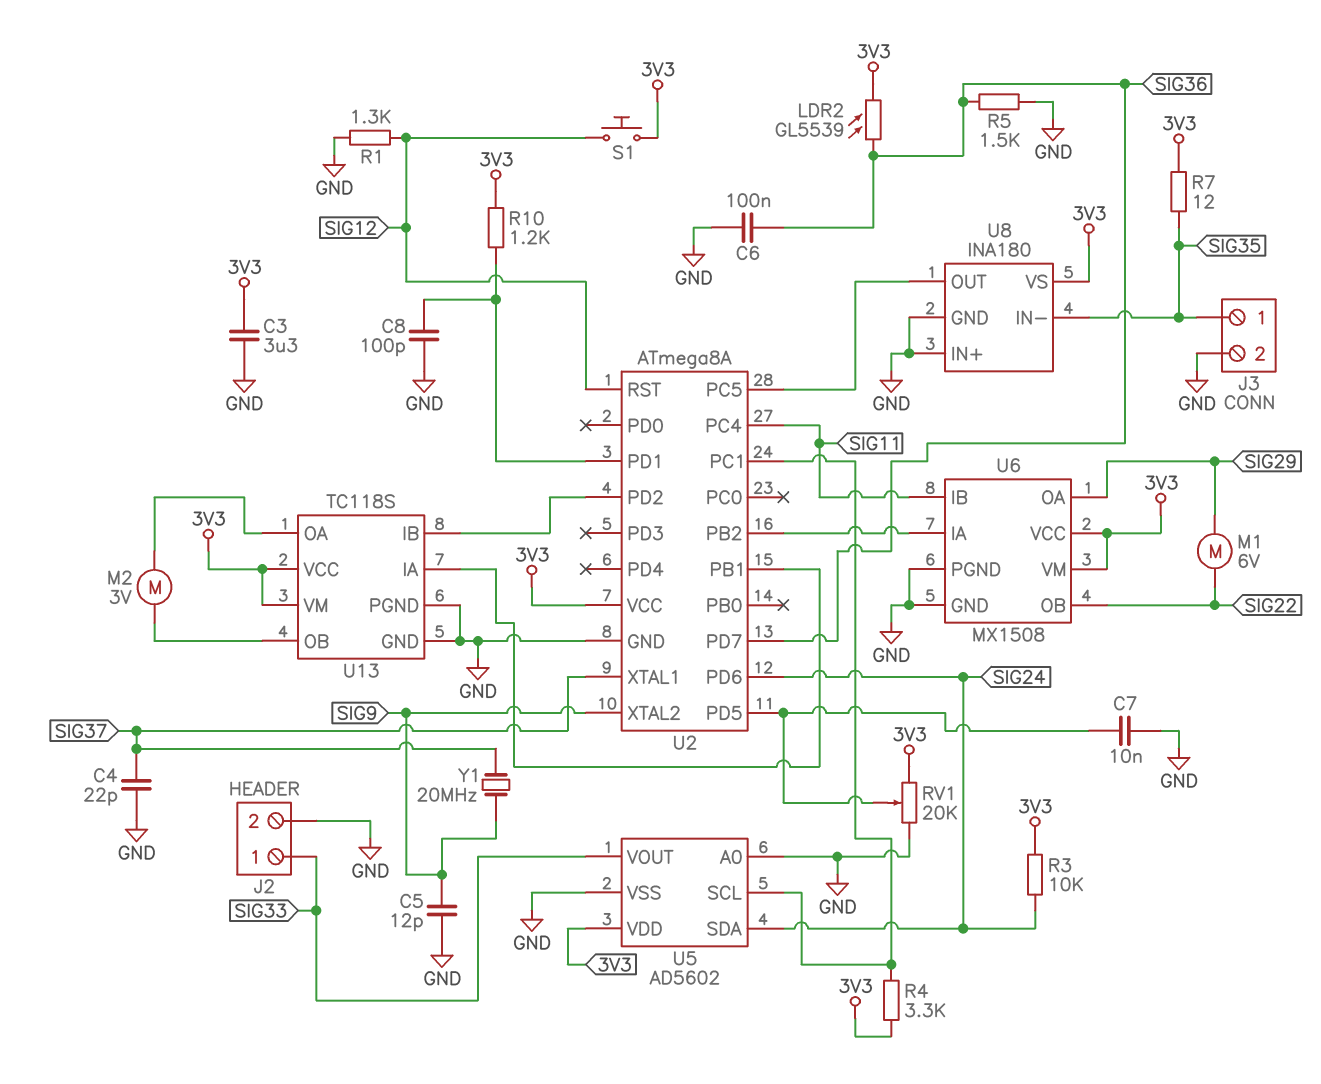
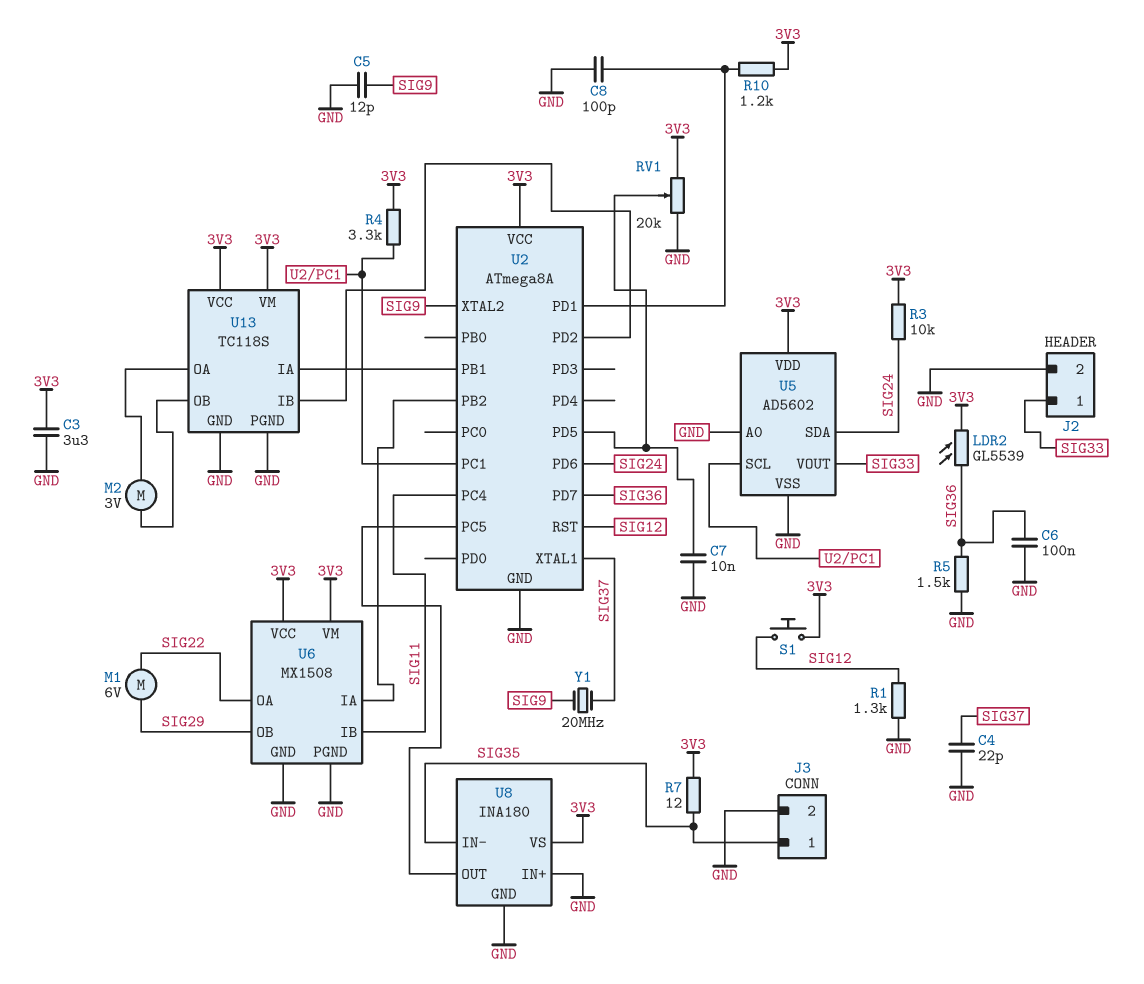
U6 pin OA: SIG29 -> SIG22
U6 pin OB: SIG22 -> SIG29

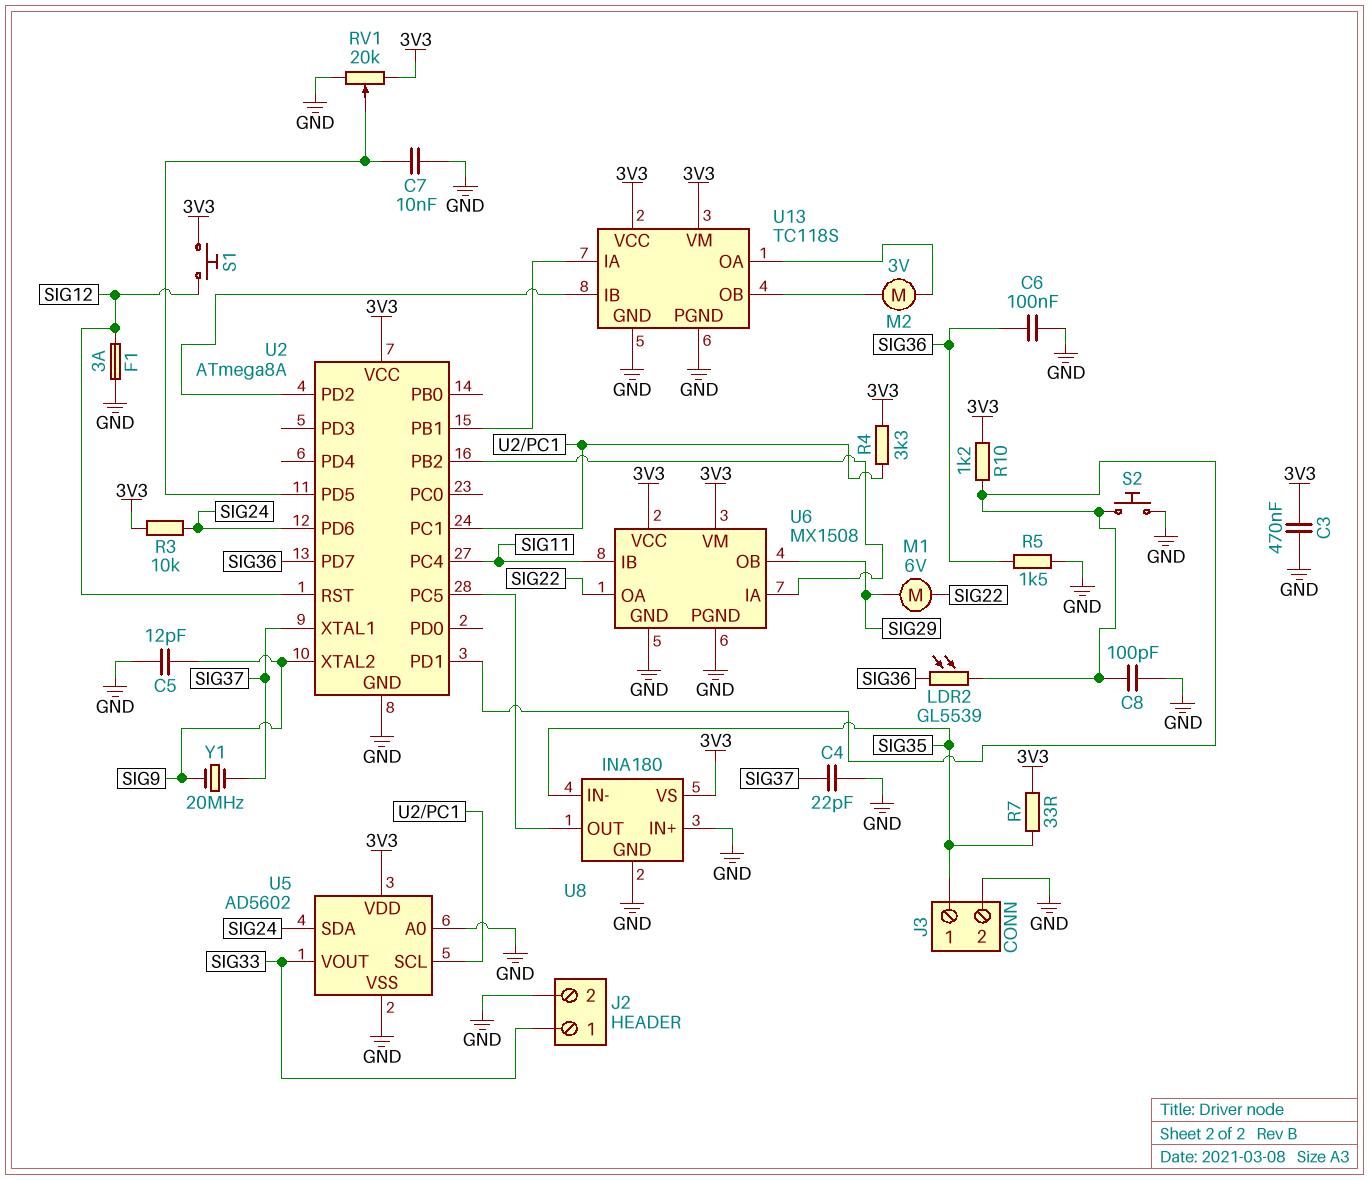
C3: 3.3uF (3V3, GND) -> 470nF (3V3, GND)
F1: none -> 3A (GND, SIG12)
LDR2: GL5539 (3V3, SIG36) -> GL5539 (SIG36, U2/PD1)
R1: 1.3k (GND, SIG12) -> none
R7: 12 (3V3, SIG35) -> 33 (3V3, SIG35)
S2: none -> button (GND, U2/PD1)

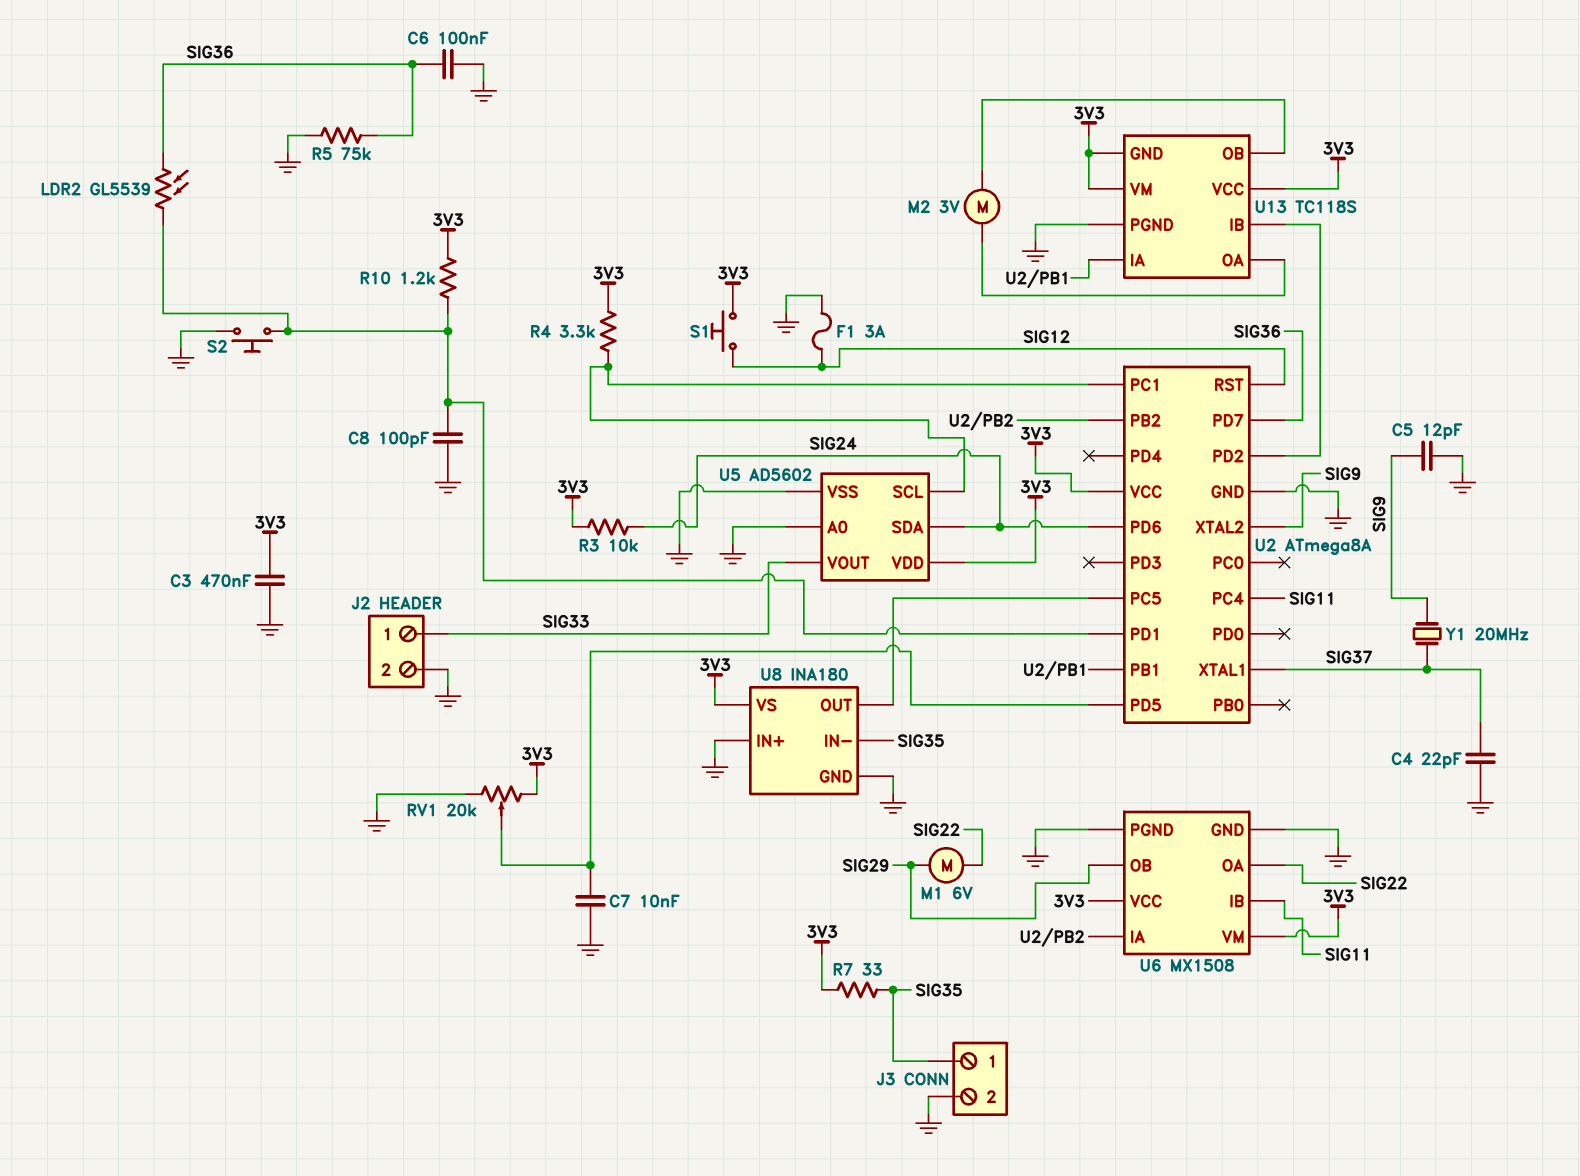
R5: 1.5k (GND, SIG36) -> 75k (GND, SIG36)
U13 pin GND: GND -> 3V3

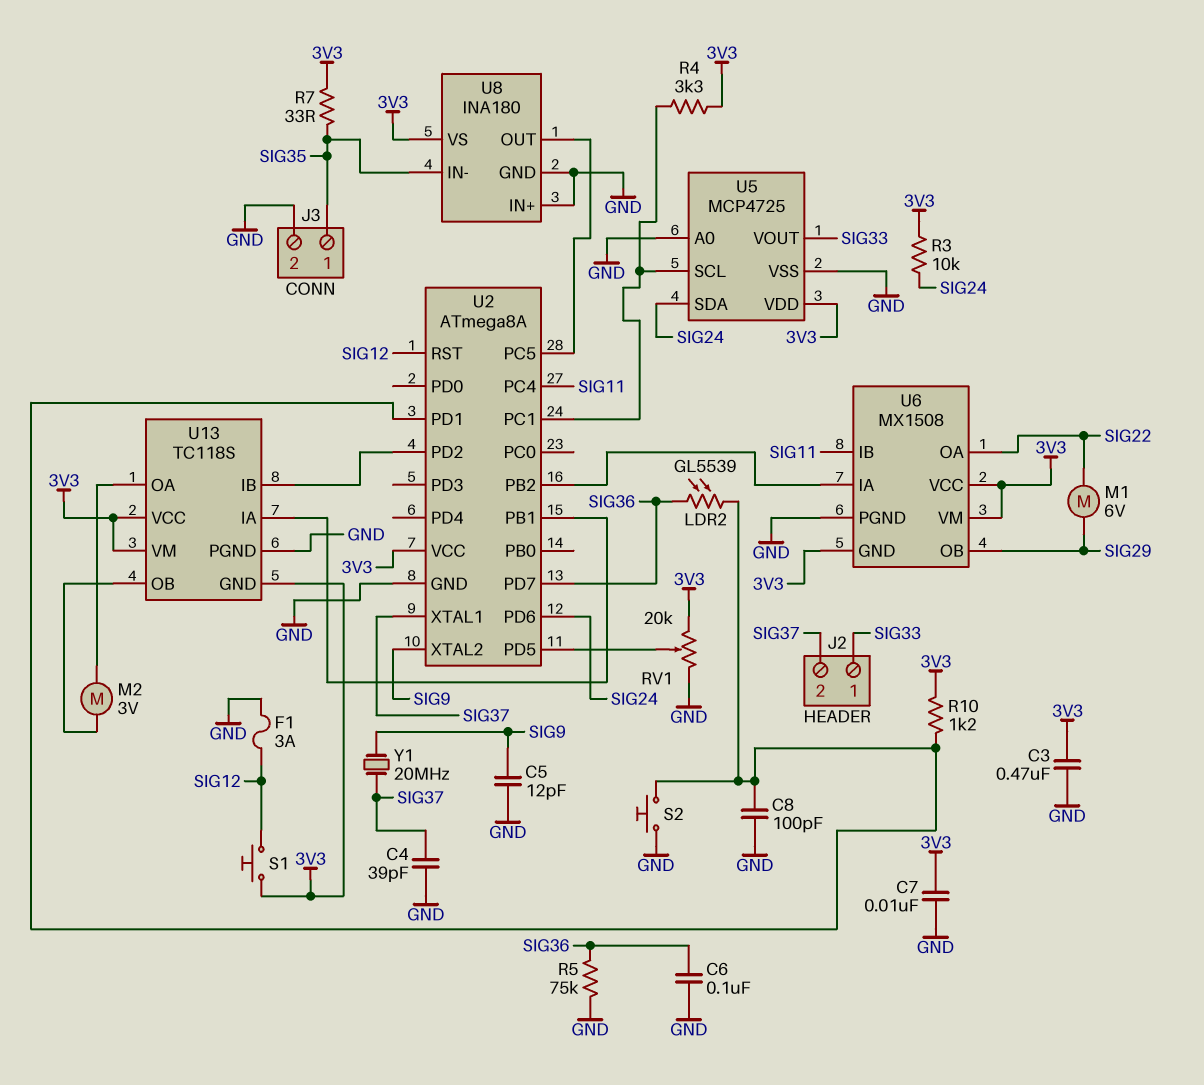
C4: 22pF (GND, SIG37) -> 39pF (GND, SIG37)
C7: 10nF (GND, U2/PD5) -> 10nF (3V3, GND)
J2 pin 2: GND -> SIG37
U5: AD5602 -> MCP4725
U6 pin GND: GND -> 3V3

